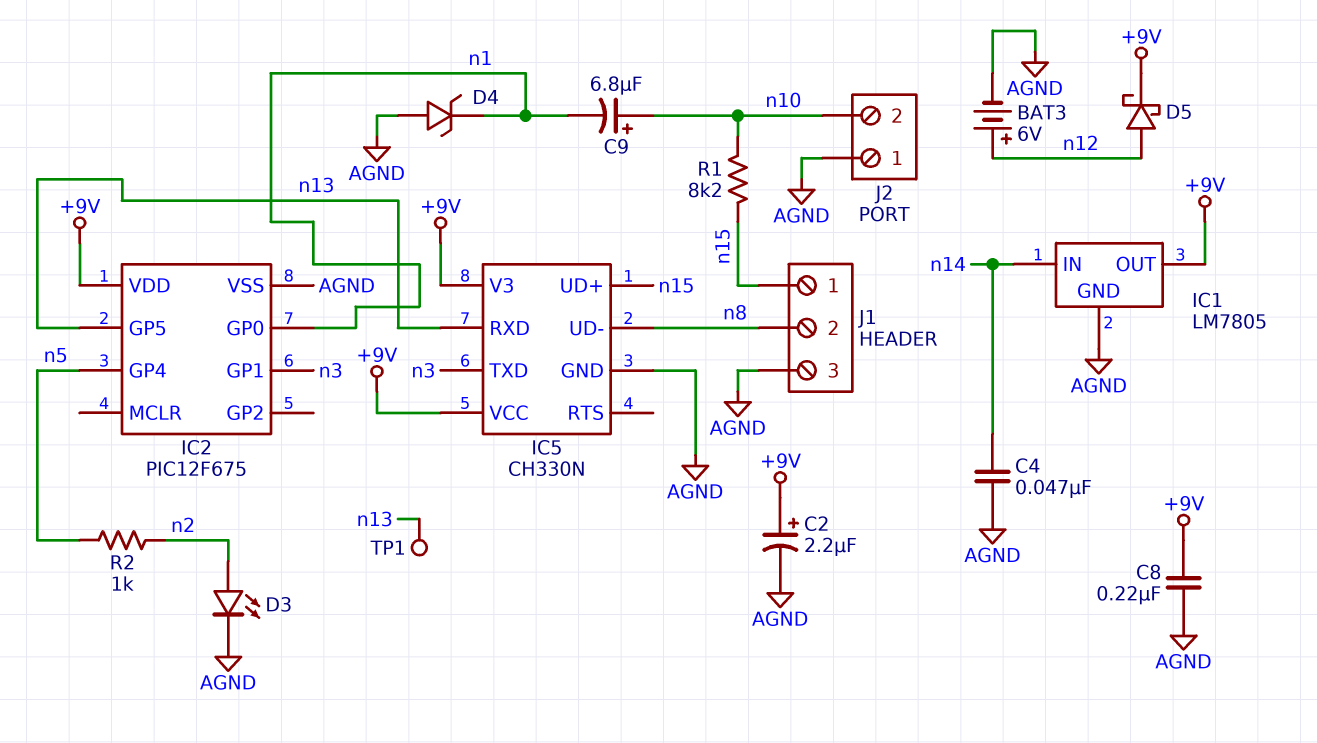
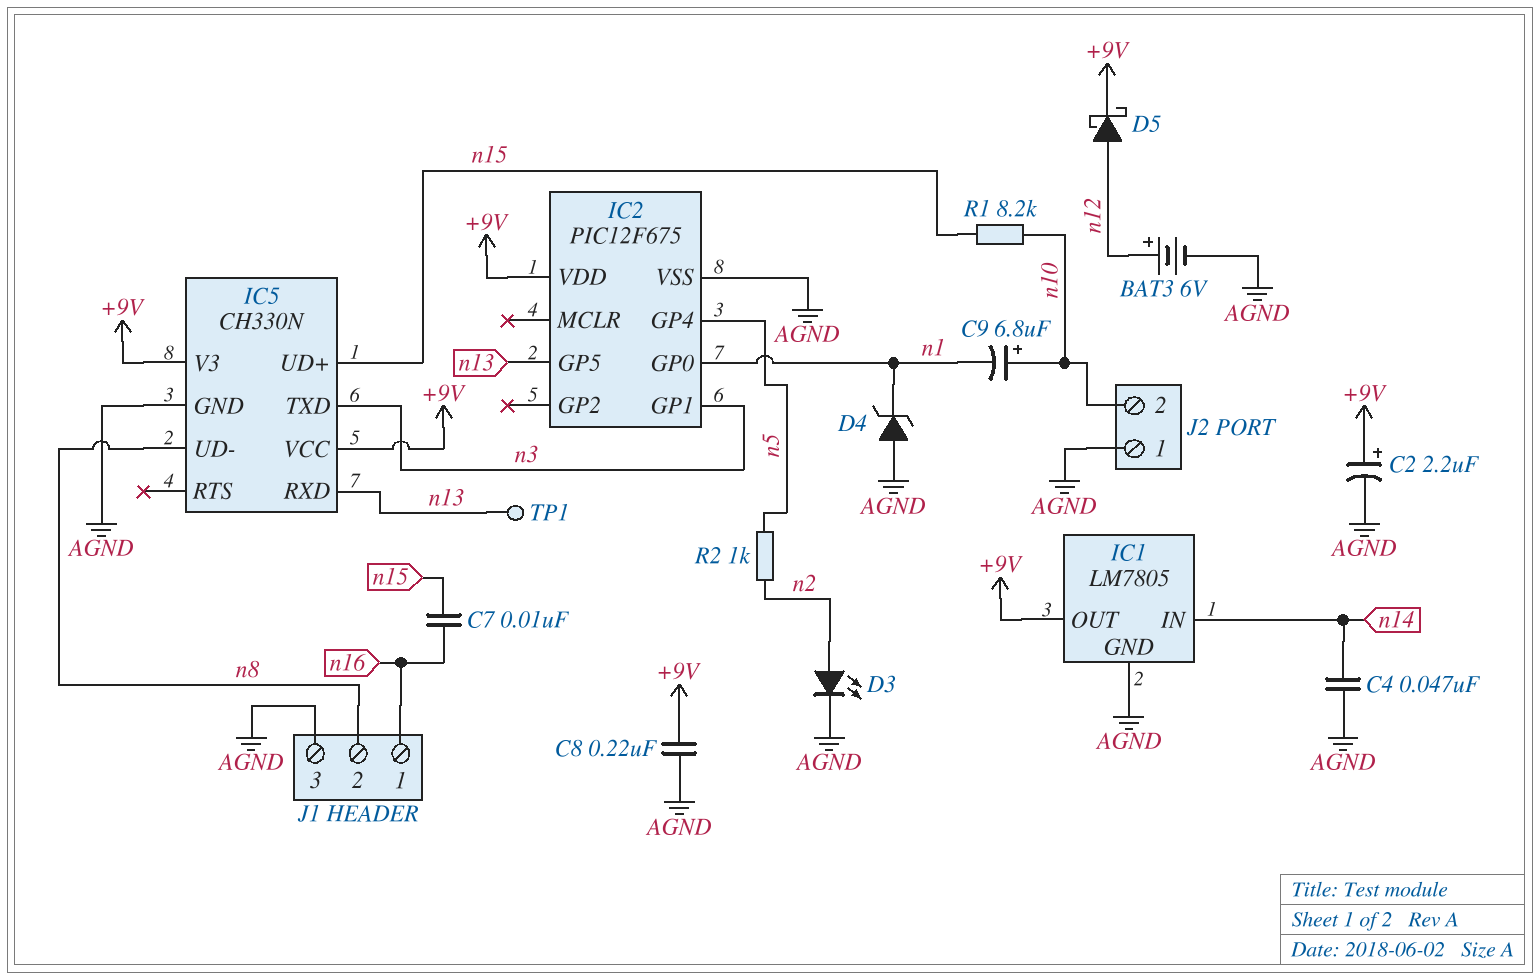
C7: none -> 10nF (n15, n16)
J1 pin 1: n15 -> n16

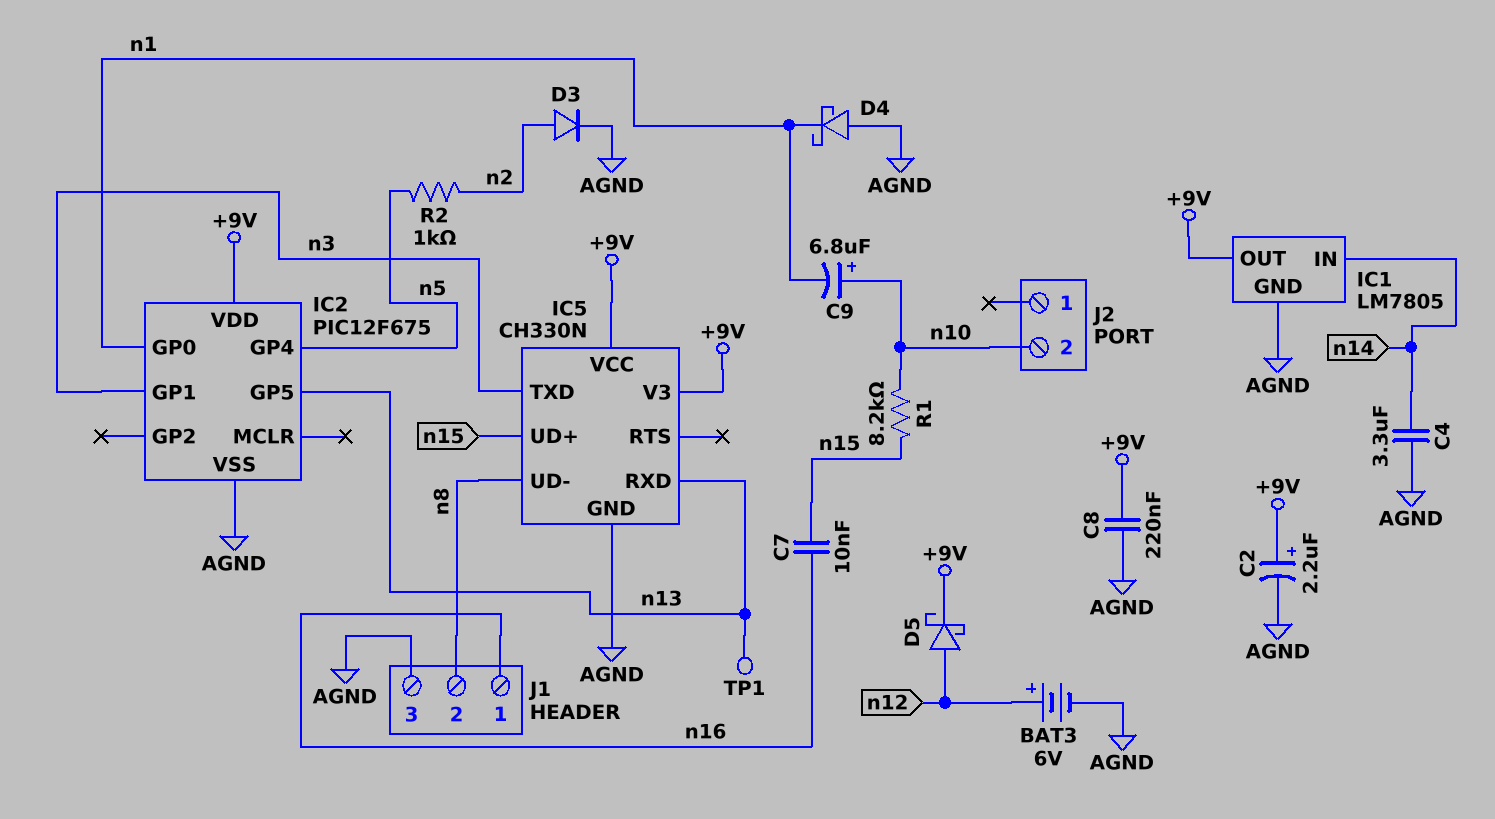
C4: 47nF (AGND, n14) -> 3.3uF (AGND, n14)
D3: LED (A n2, K AGND) -> diode (A n2, K AGND)
D4: zener (A AGND, K n1) -> schottky (A AGND, K n1)
J2 pin 1: AGND -> none

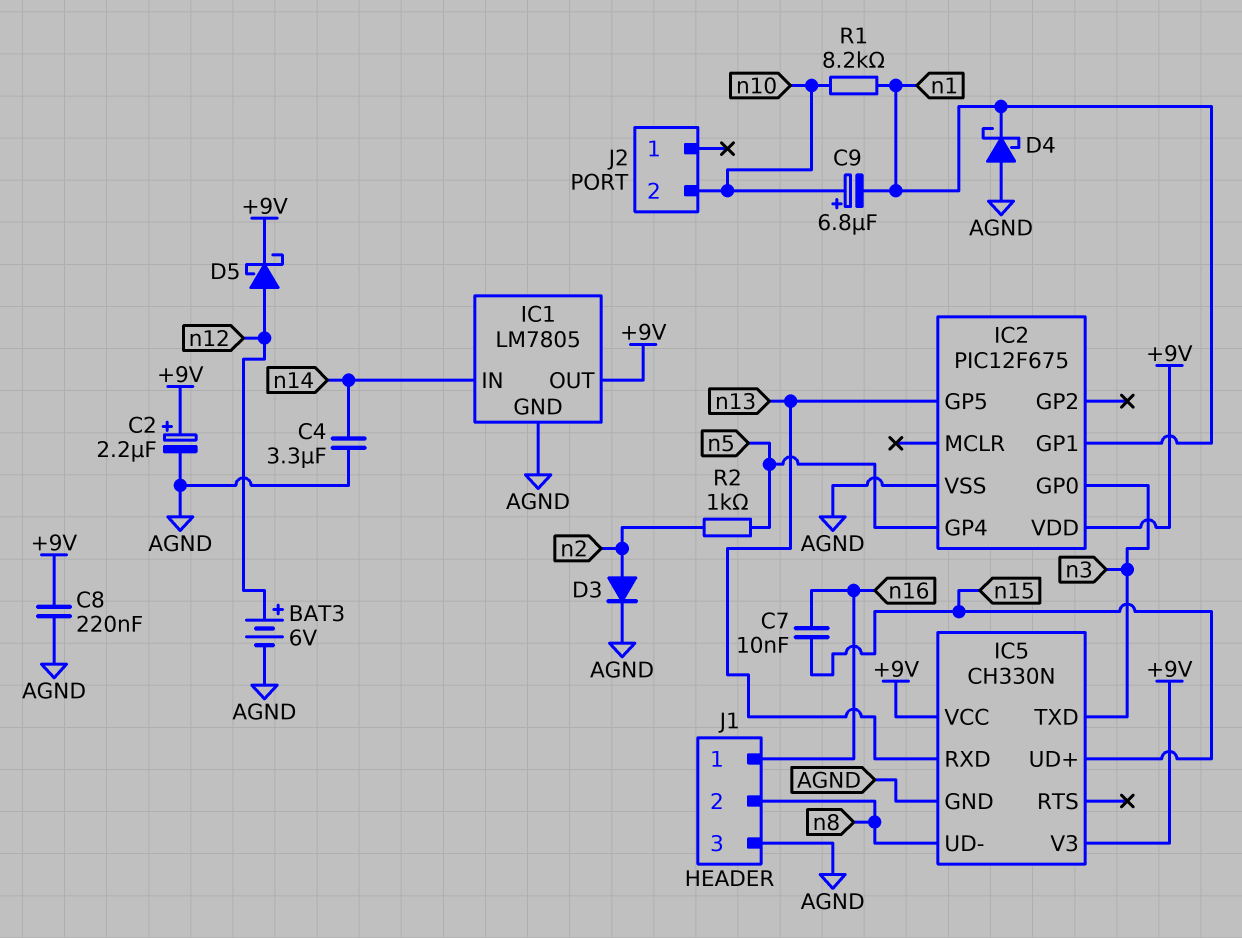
IC2 pin GP0: n1 -> n3
IC2 pin GP1: n3 -> n1
R1: 8.2k (n10, n15) -> 8.2k (n1, n10)
TP1: test point (n13) -> none

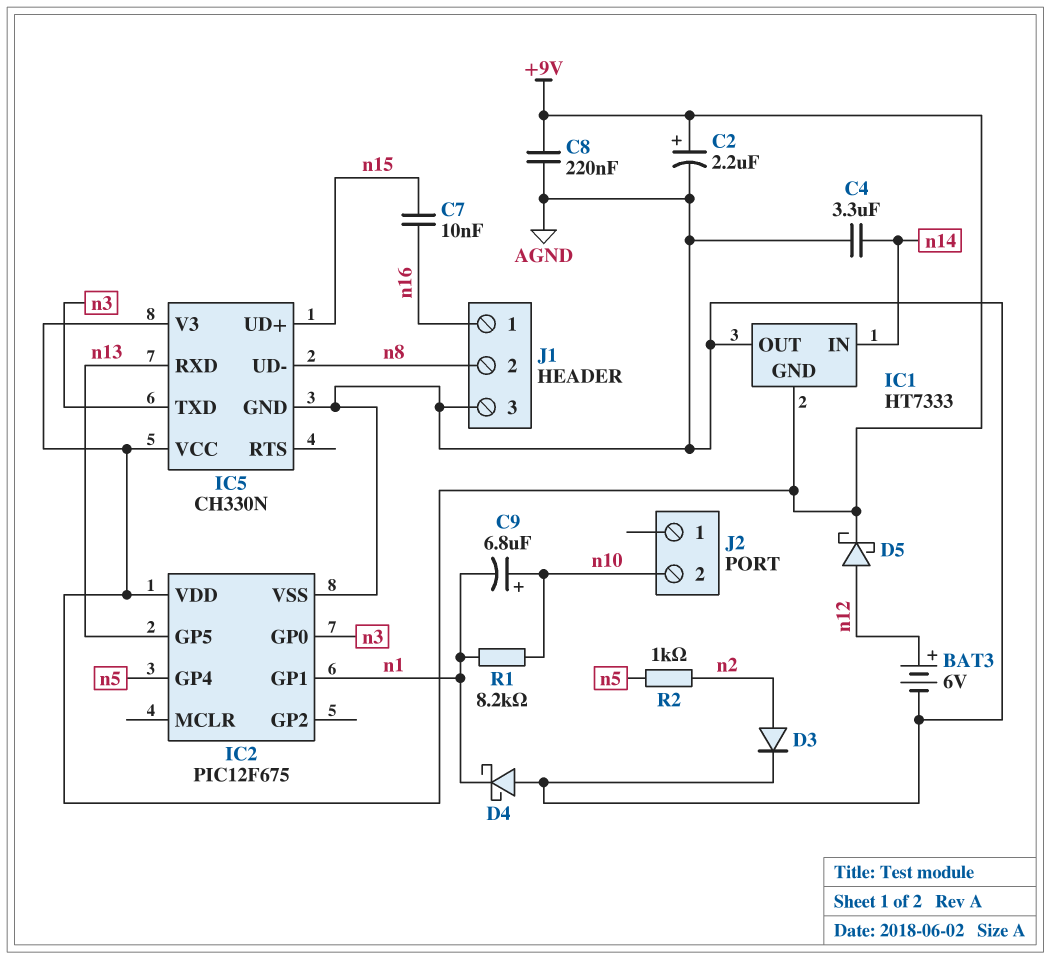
IC1: LM7805 -> HT7333
IC1 pin GND: AGND -> +9V
IC1 pin OUT: +9V -> AGND

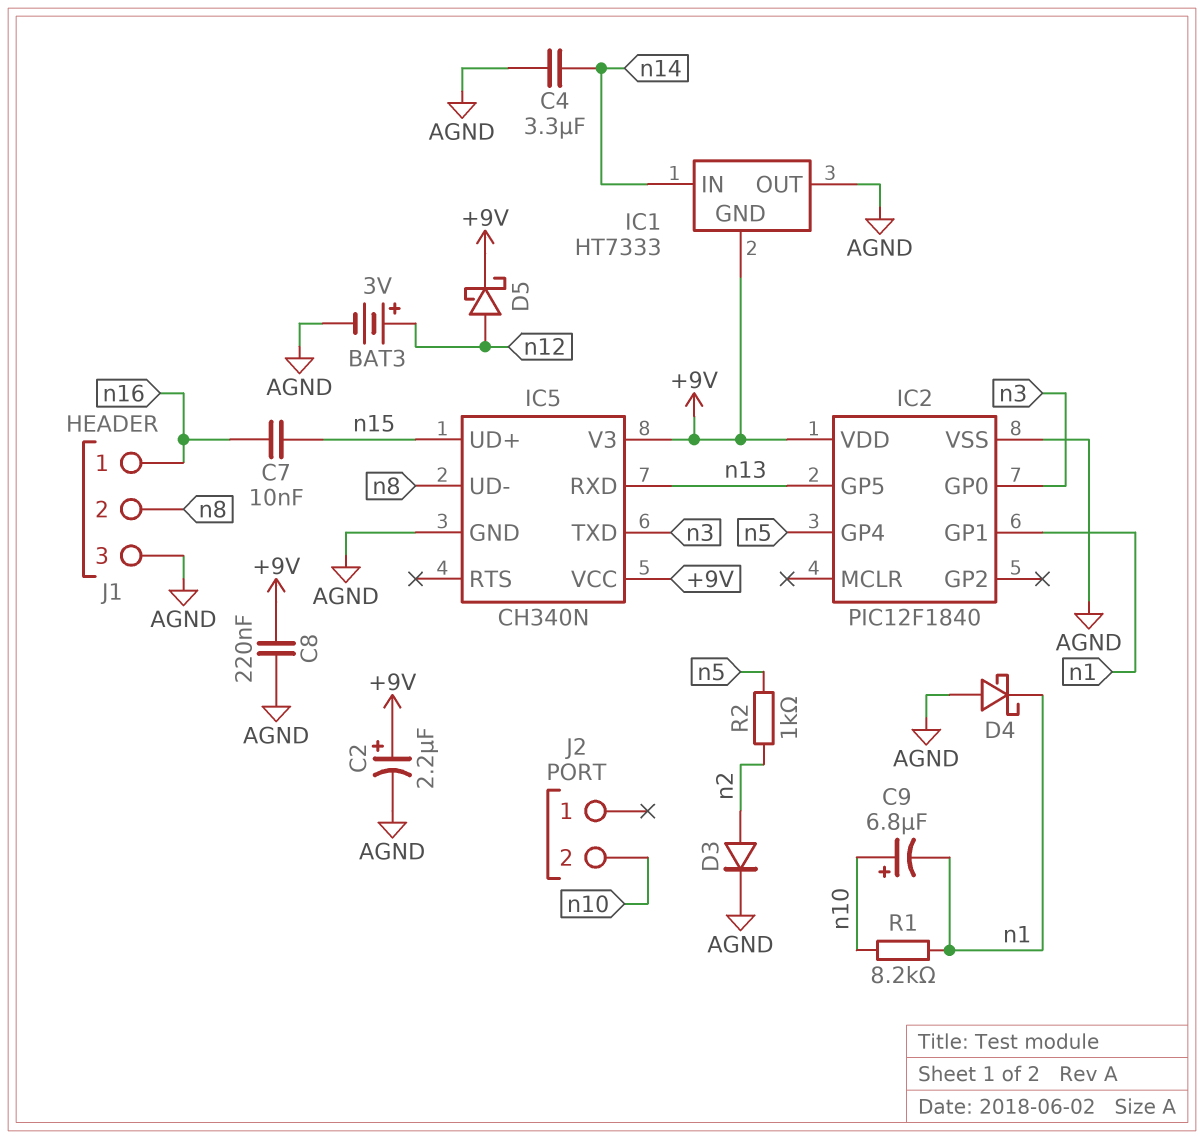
BAT3: 6V (plus n12, minus AGND) -> 3V (plus n12, minus AGND)
IC2: PIC12F675 -> PIC12F1840
IC5: CH330N -> CH340N

